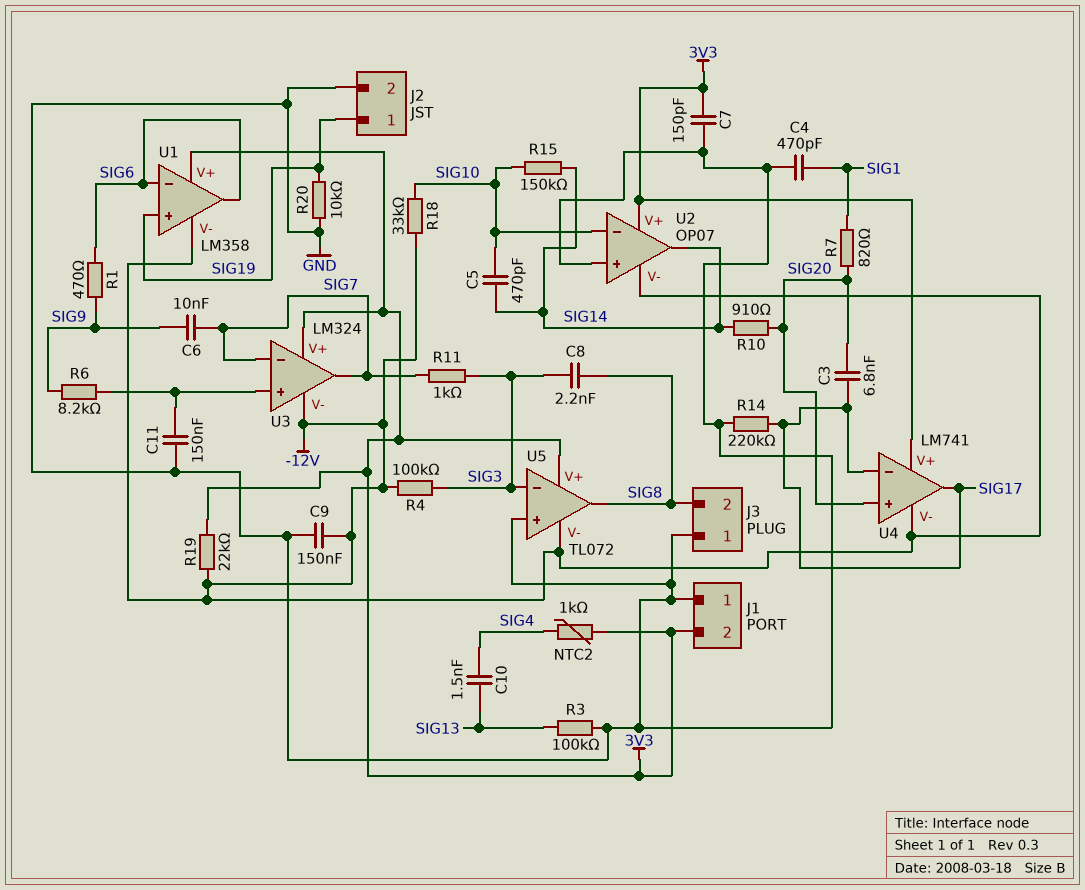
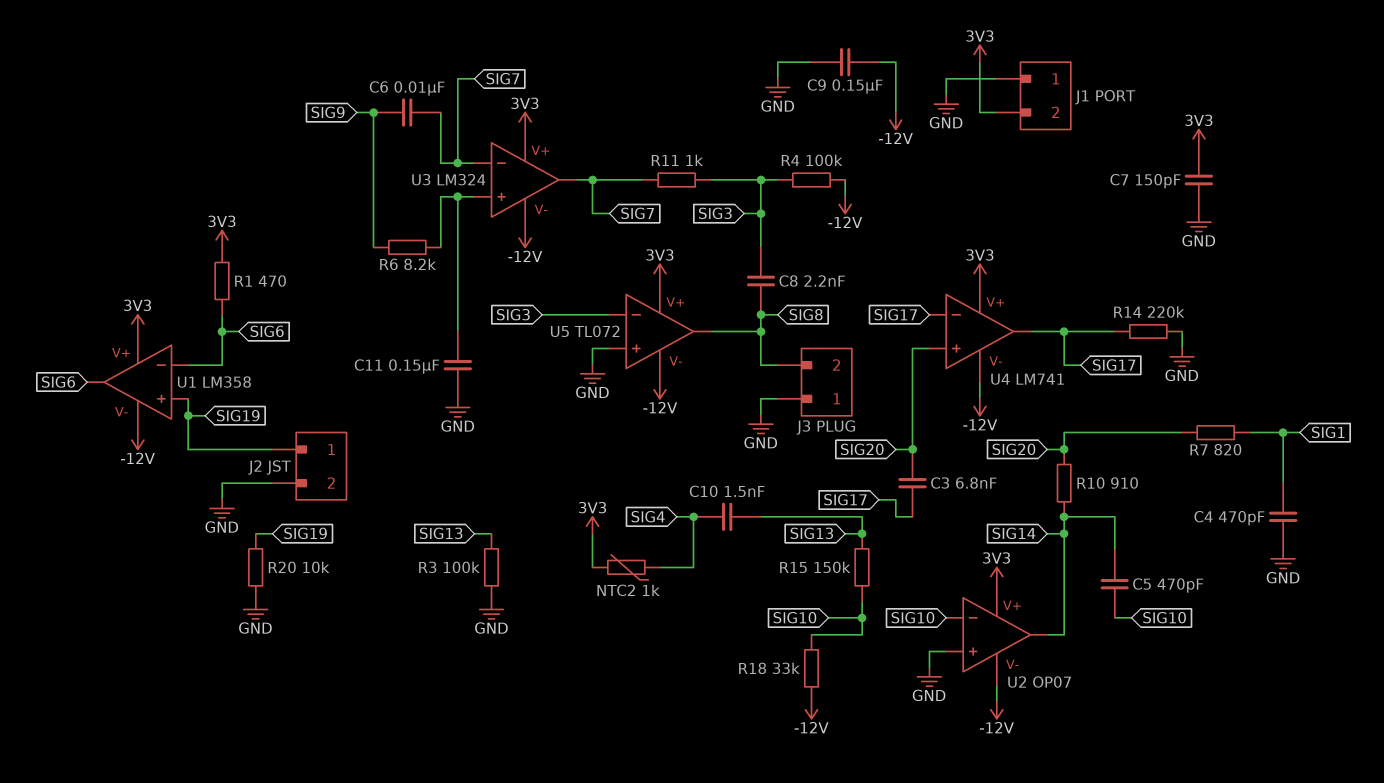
R1: 470 (SIG6, SIG9) -> 470 (3V3, SIG6)
R15: 150k (SIG10, SIG14) -> 150k (SIG10, SIG13)
R19: 22k (-12V, 3V3) -> none

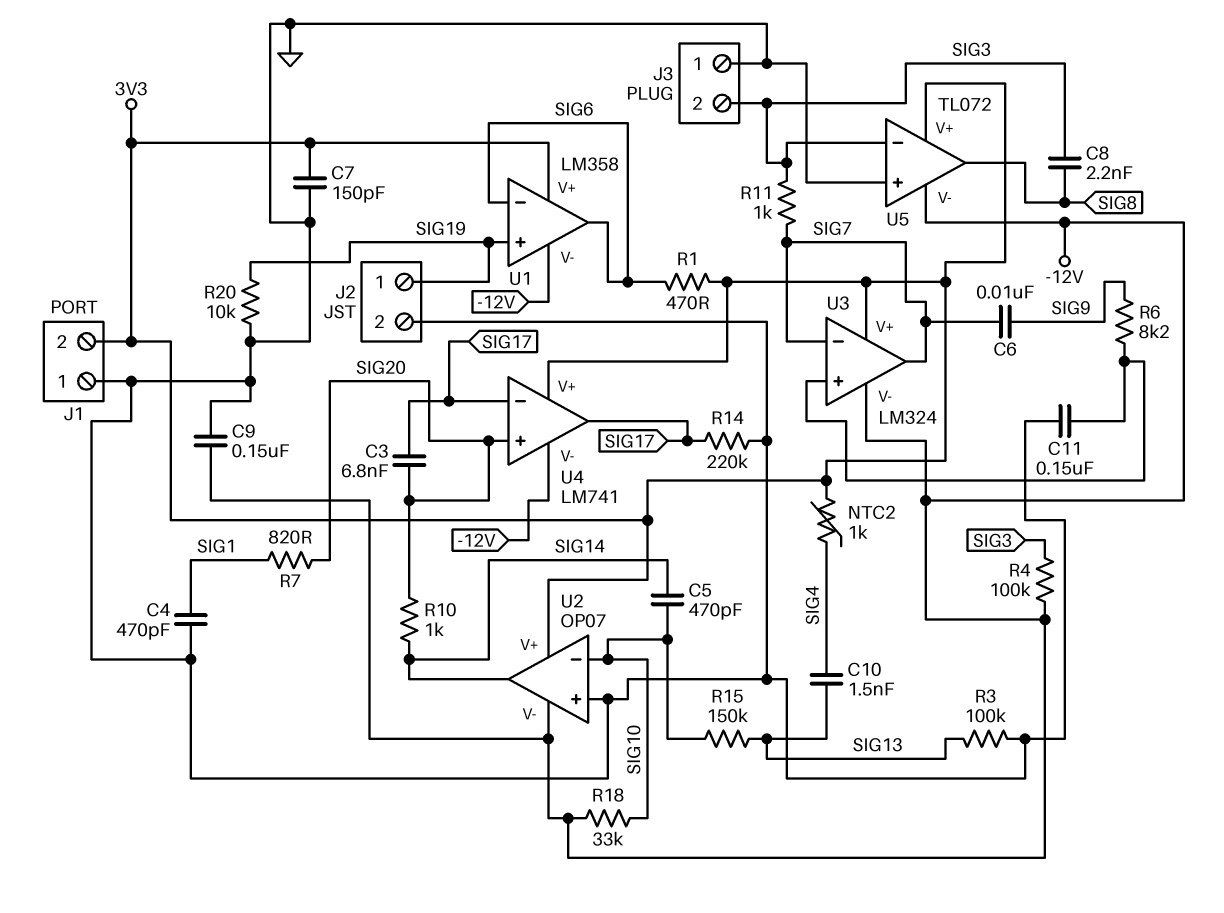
J3 pin 2: SIG8 -> SIG3
R10: 910 (SIG14, SIG20) -> 1k (SIG14, SIG20)

